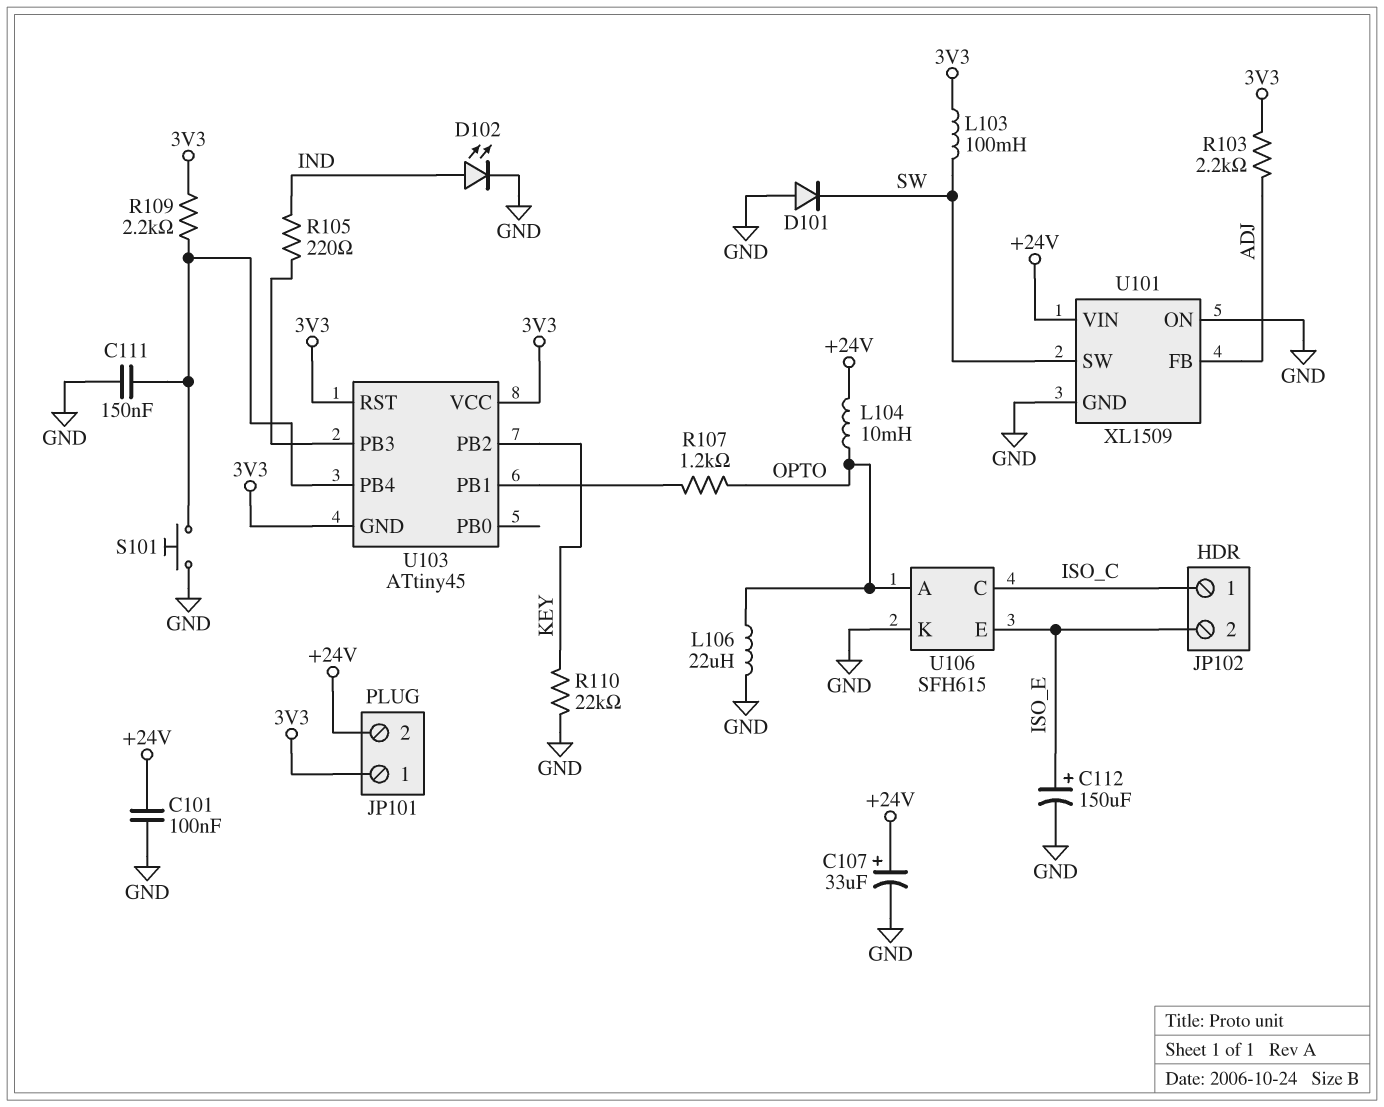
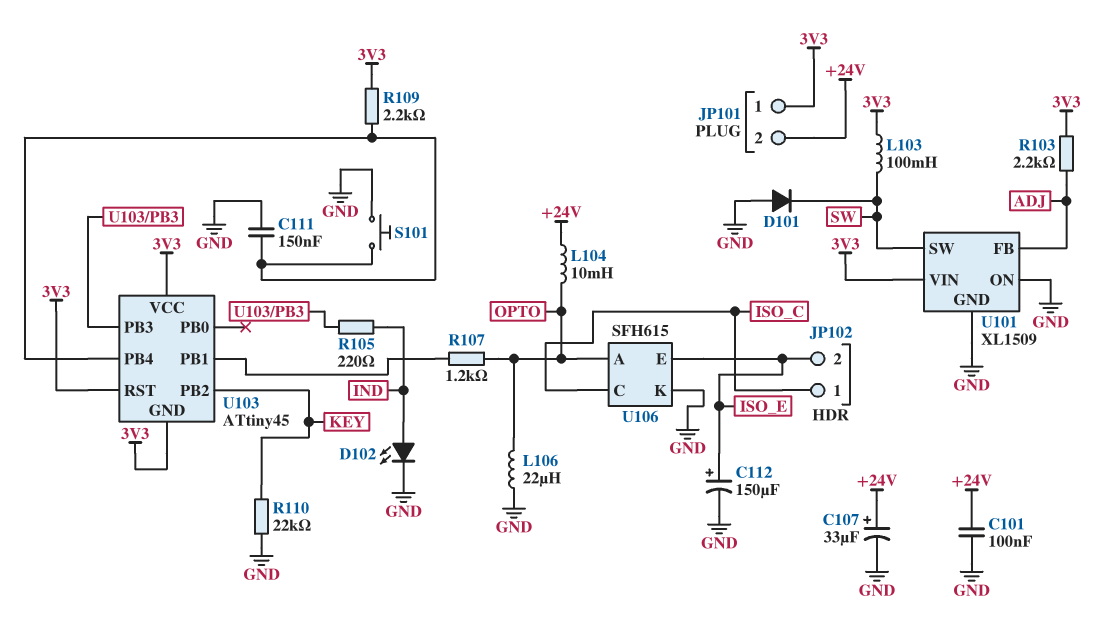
U101 pin VIN: +24V -> 3V3

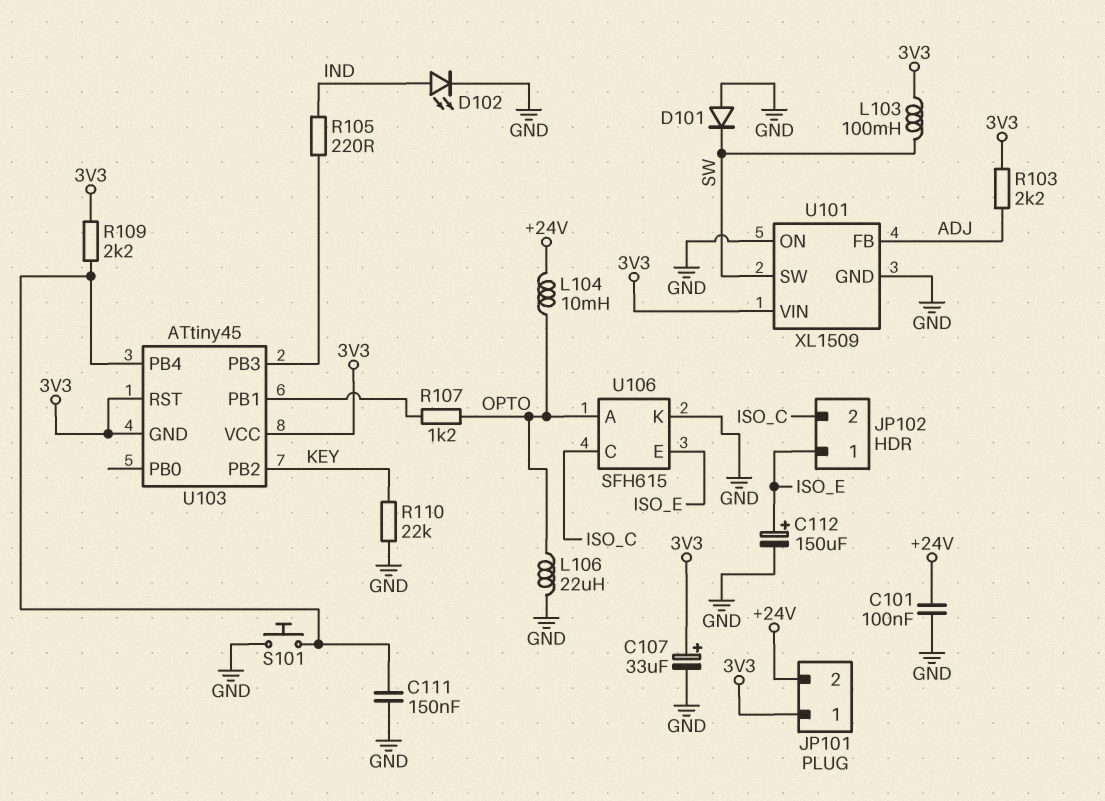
C107: 33uF (plus +24V, minus GND) -> 33uF (plus 3V3, minus GND)
JP102 pin 1: ISO_C -> ISO_E
JP102 pin 2: ISO_E -> ISO_C

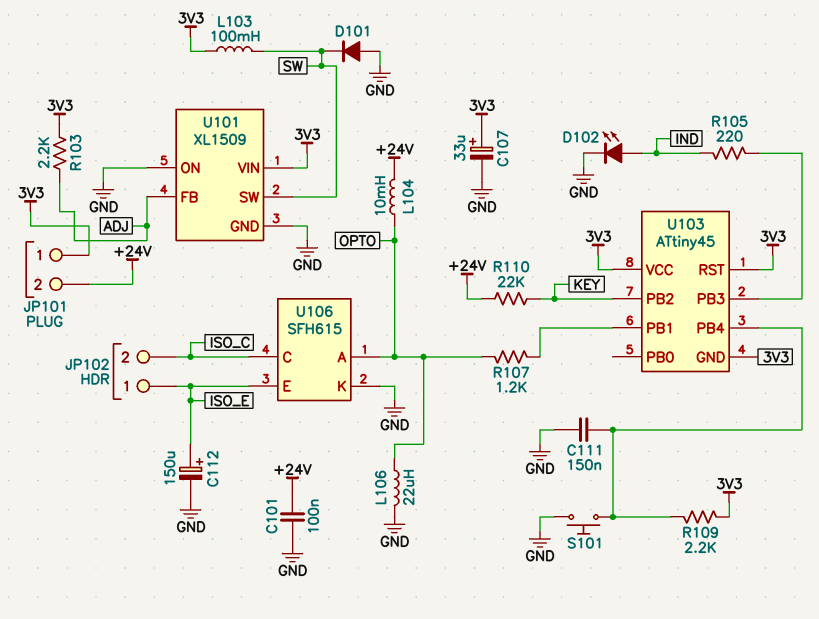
R110: 22k (GND, KEY) -> 22k (+24V, KEY)

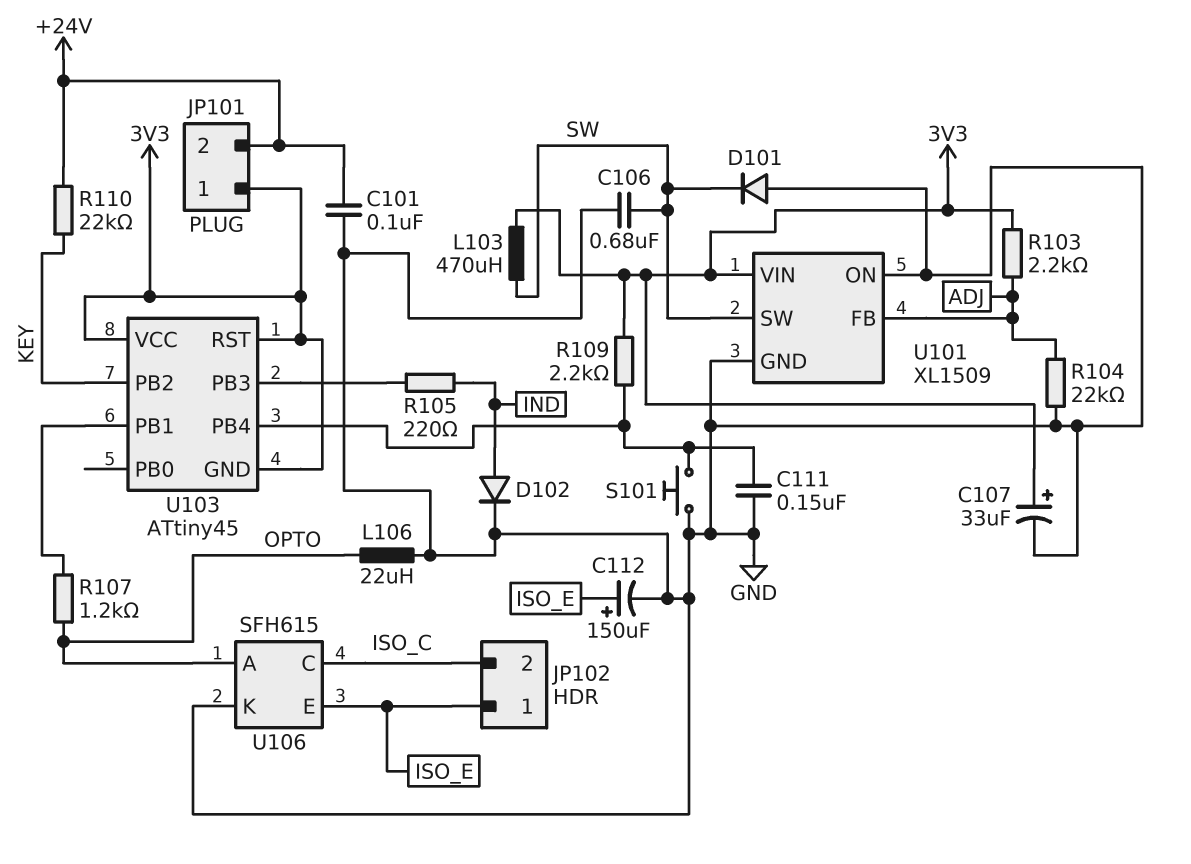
C106: none -> 680nF (GND, SW)
D102: LED (A IND, K GND) -> diode (A IND, K GND)
L103: 100mH (3V3, SW) -> 470uH (3V3, SW)
L104: 10mH (+24V, OPTO) -> none
R104: none -> 22k (ADJ, GND)

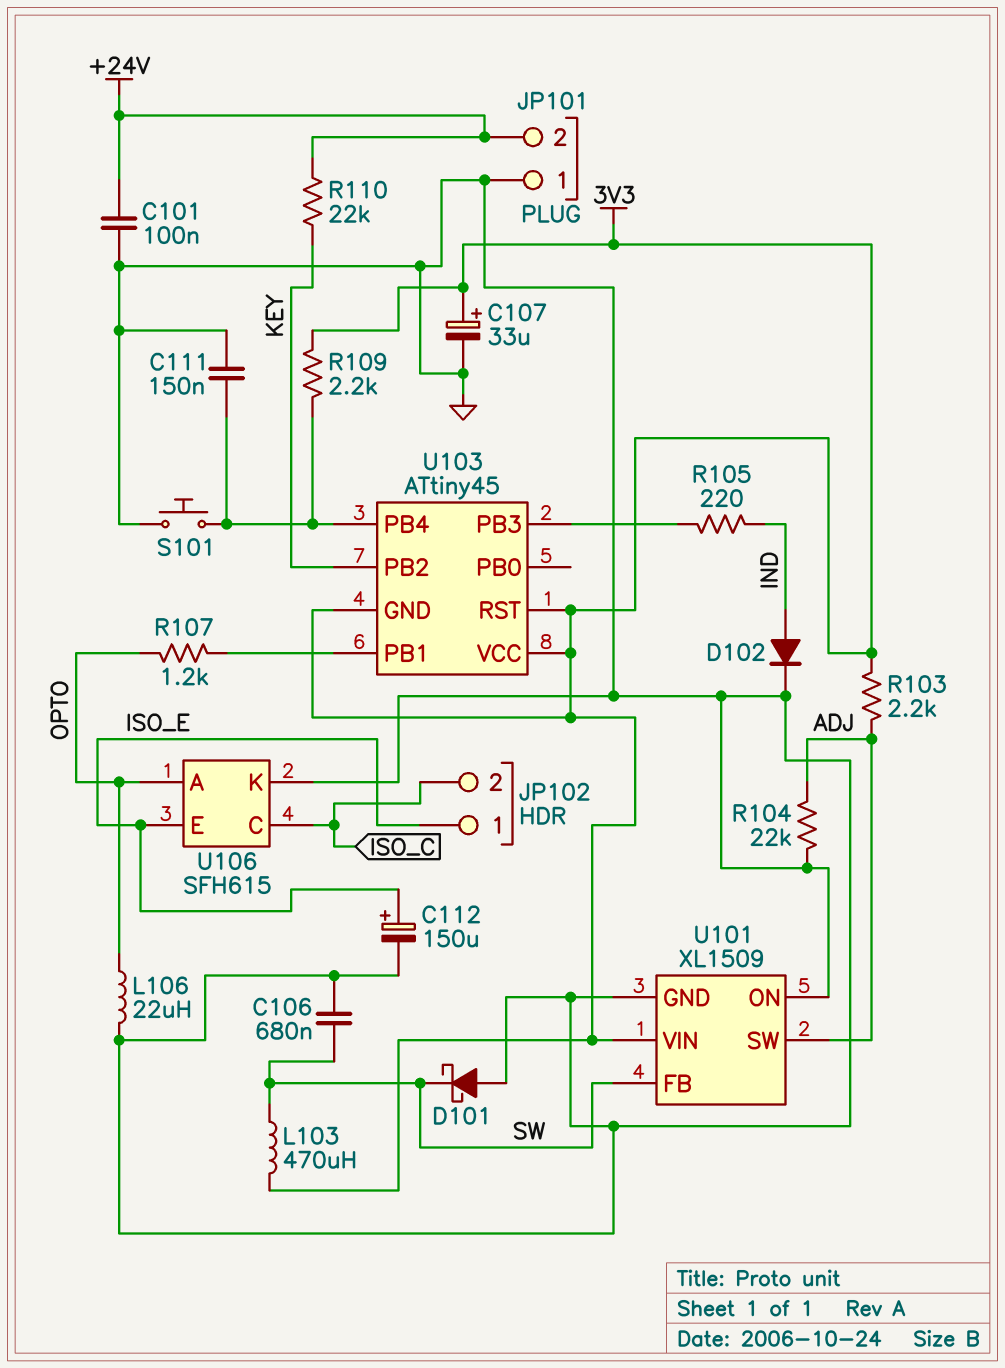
D101: diode (A GND, K SW) -> schottky (A GND, K SW)
JP101 pin 1: 3V3 -> GND
U101 pin FB: ADJ -> SW
U101 pin SW: SW -> ADJ

